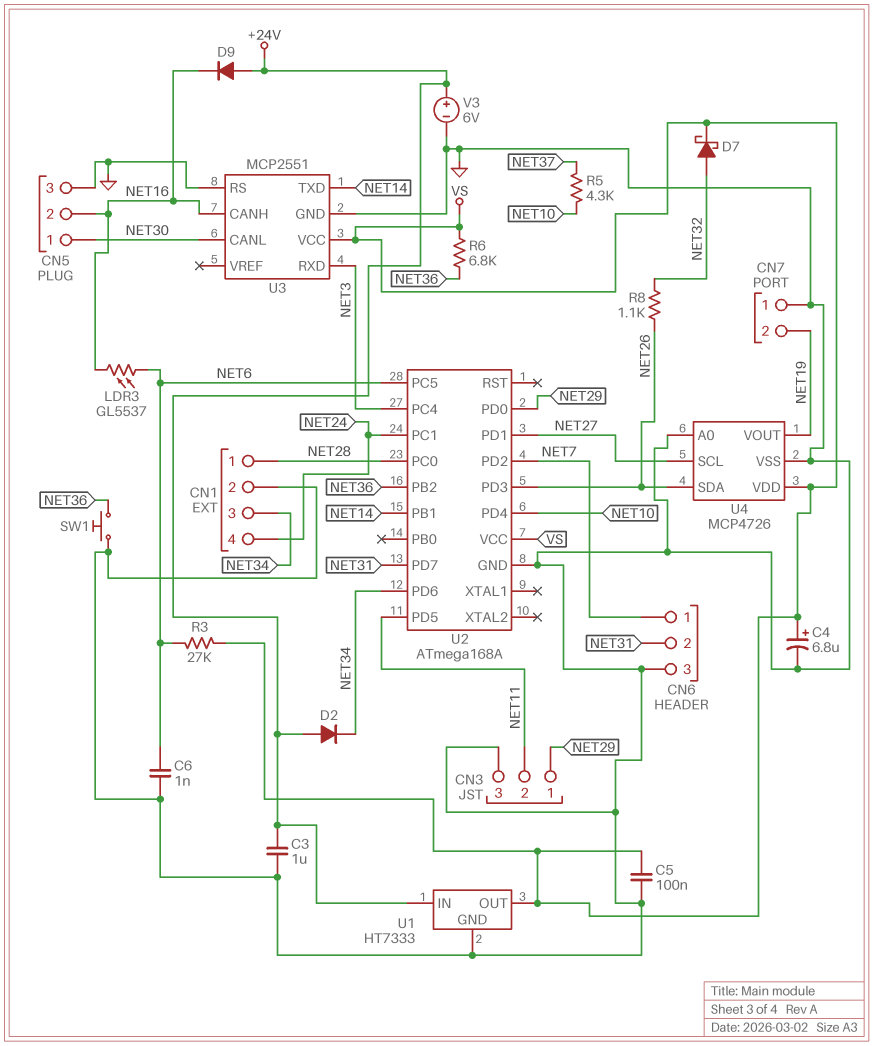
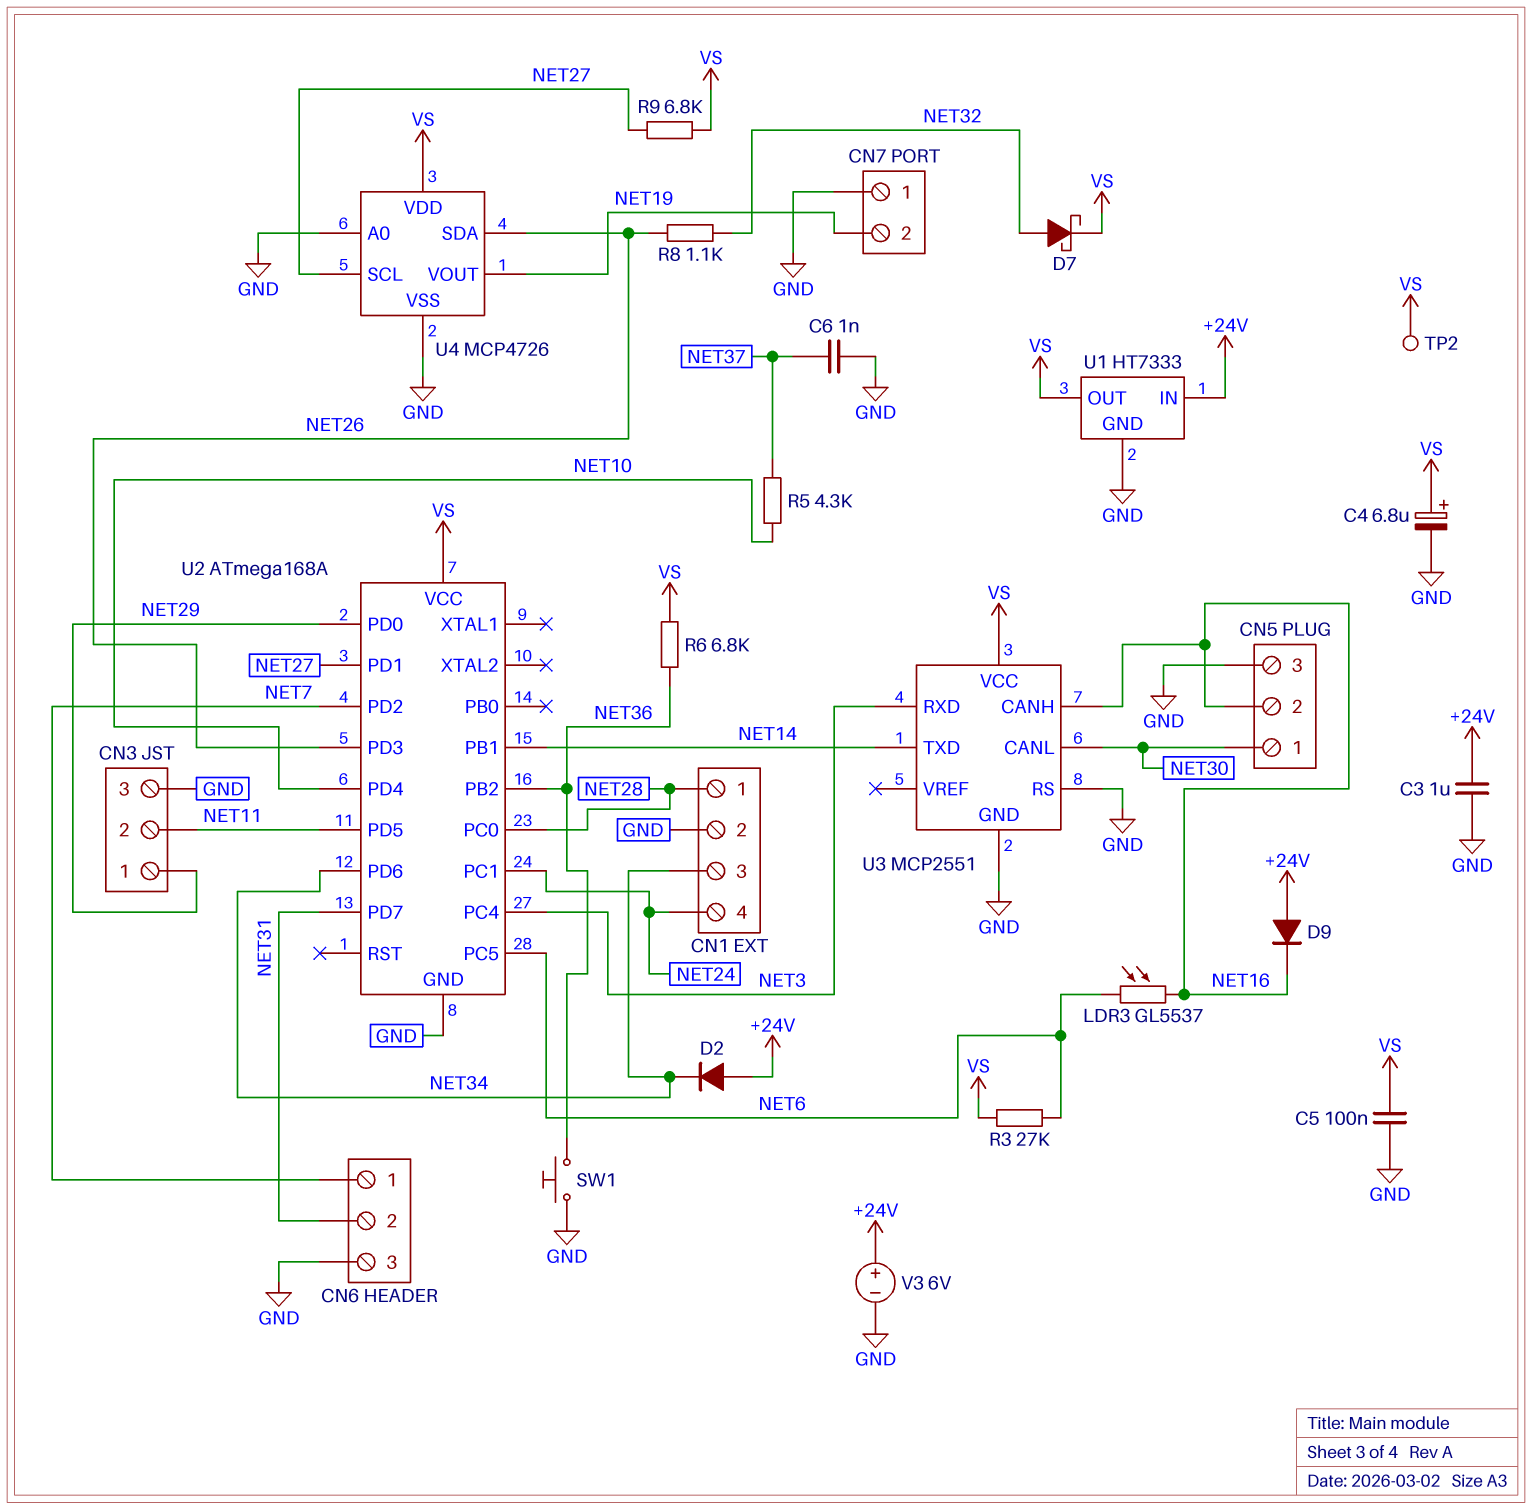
C6: 1nF (GND, NET6) -> 1nF (GND, NET37)
R9: none -> 6.8k (NET27, VS)
TP2: none -> test point (VS)

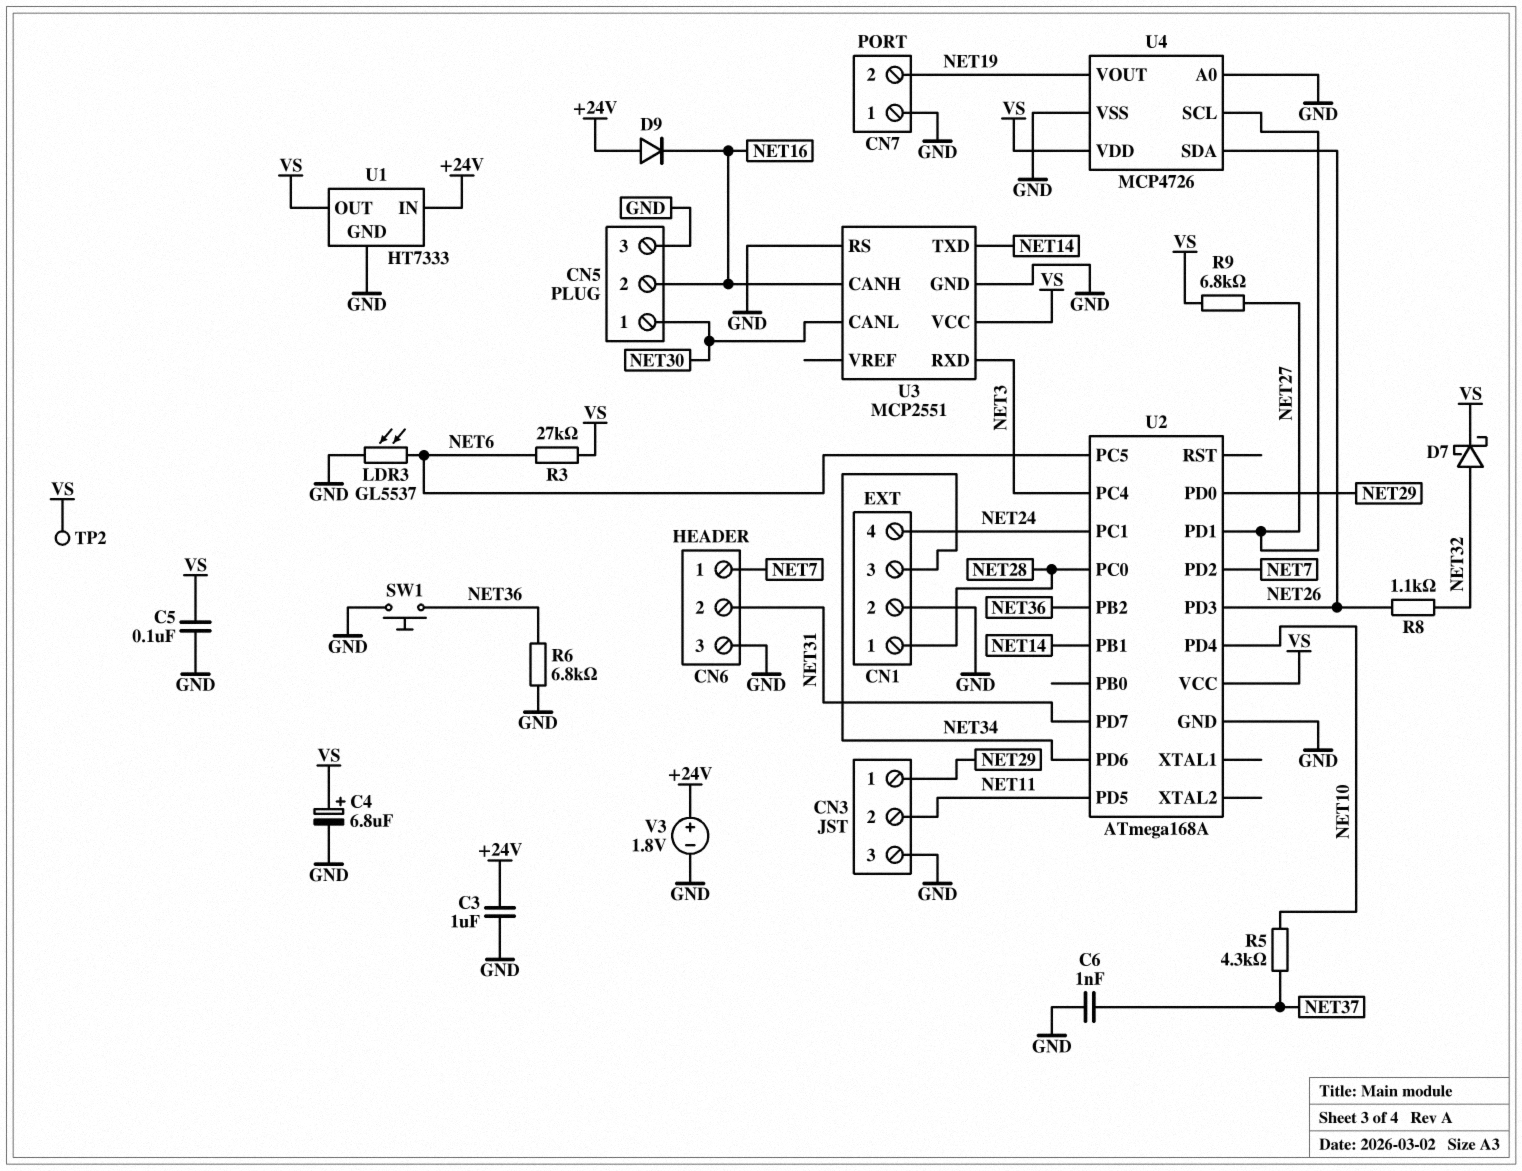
D2: diode (A +24V, K NET34) -> none
LDR3: GL5537 (NET6, NET16) -> GL5537 (GND, NET6)
R6: 6.8k (NET36, VS) -> 6.8k (GND, NET36)
V3: 6V (plus +24V, minus GND) -> 1.8V (plus +24V, minus GND)

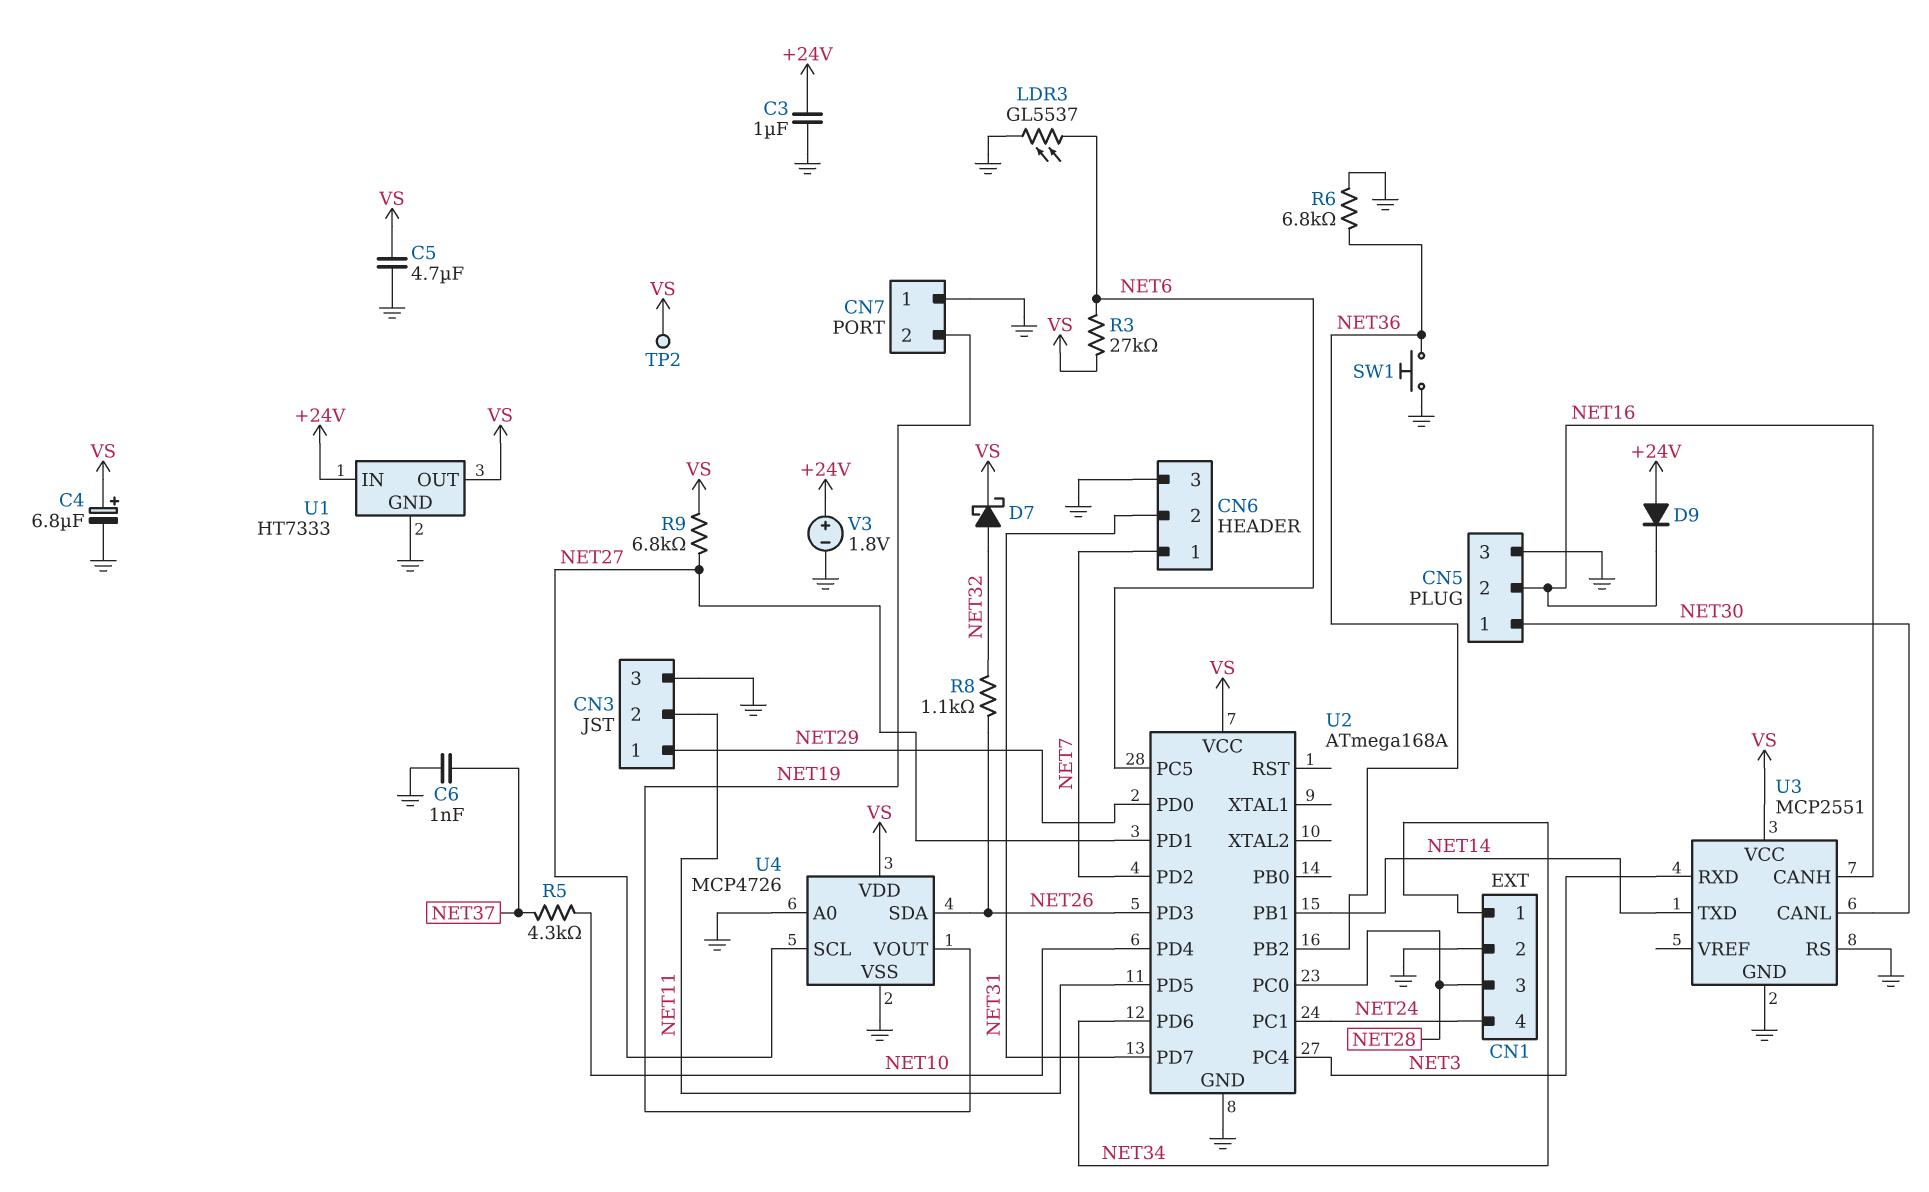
C5: 100nF (GND, VS) -> 4.7uF (GND, VS)
CN1 pin 1: NET28 -> NET34
CN1 pin 3: NET34 -> NET28

